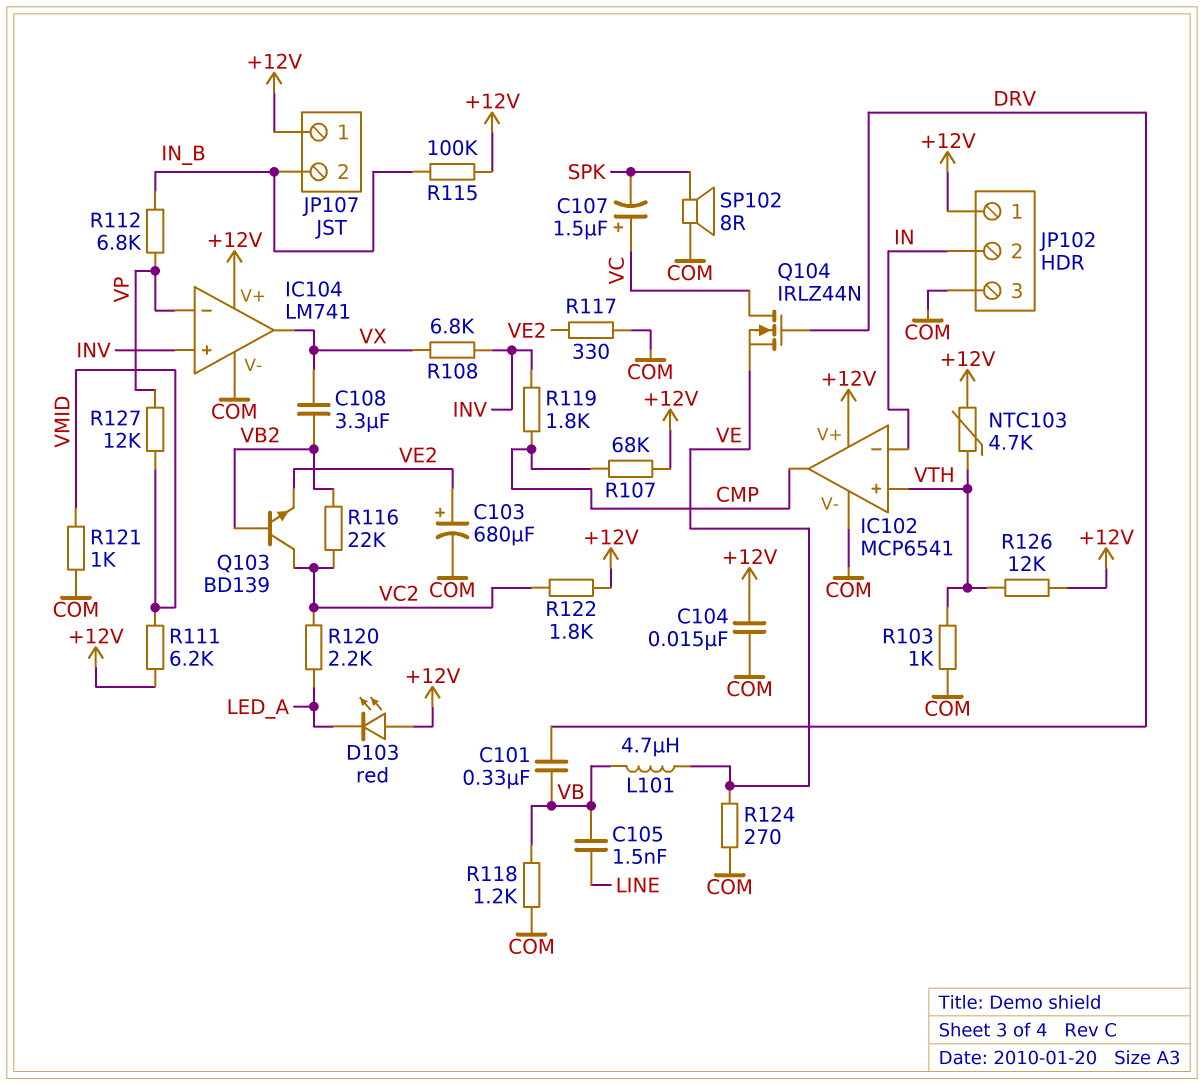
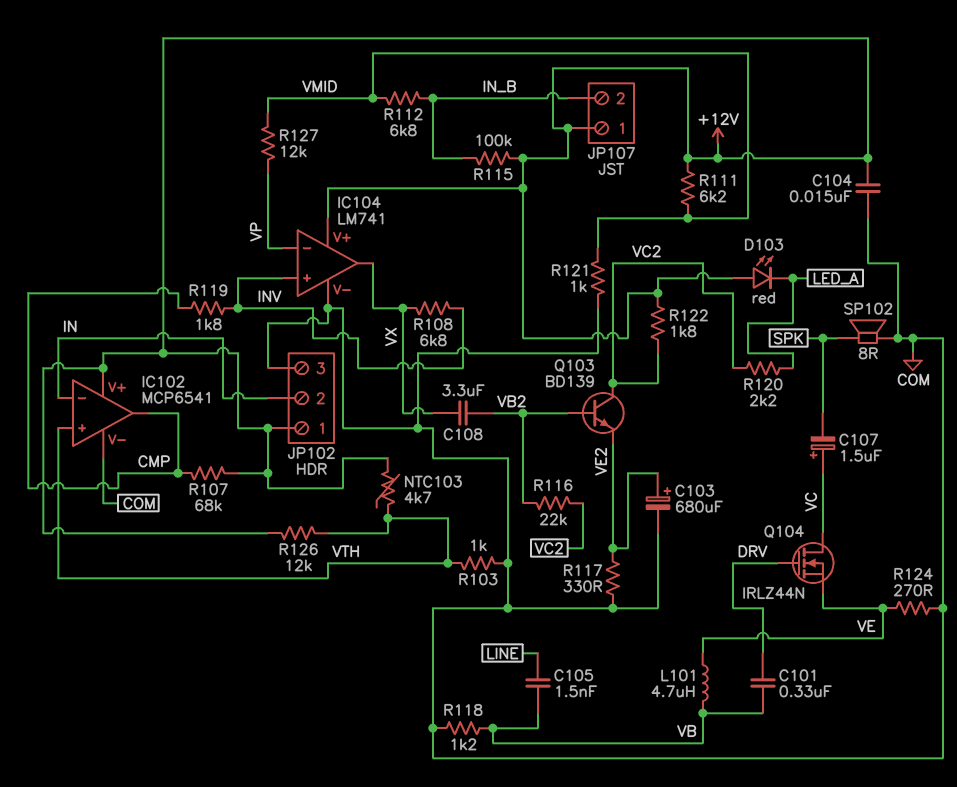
R112: 6.8k (IN_B, VP) -> 6.8k (IN_B, VMID)

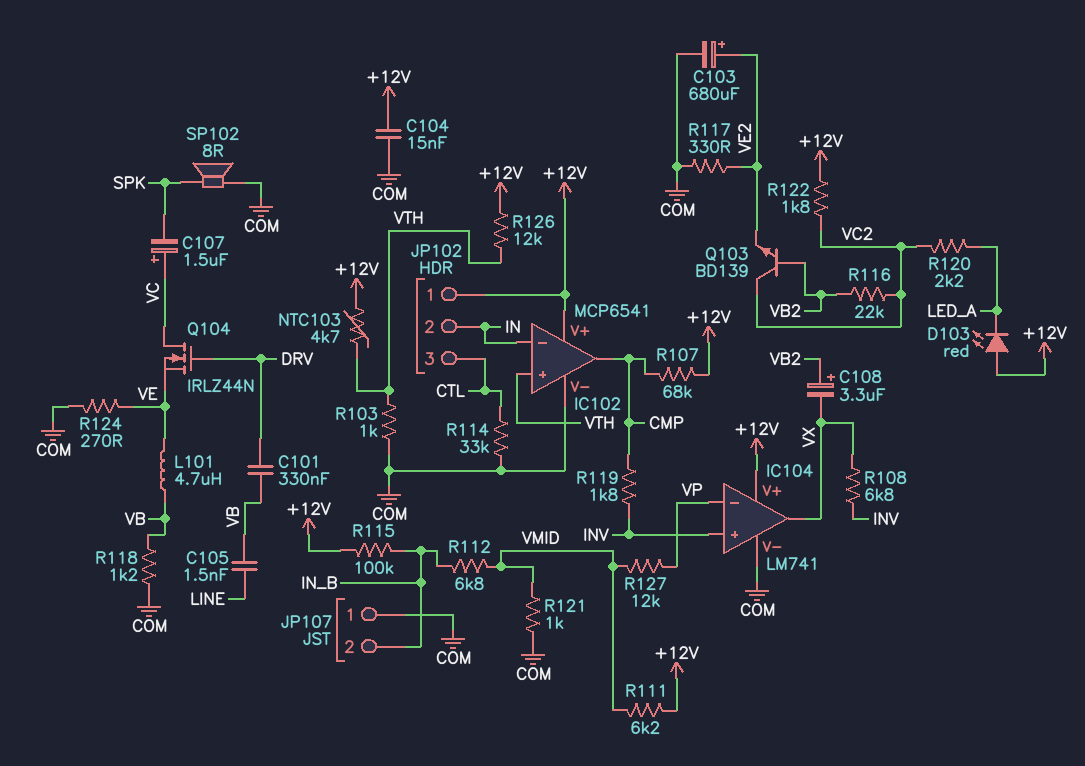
C108: 3.3uF (VB2, VX) -> 3.3uF (plus VB2, minus VX)
JP102 pin 3: COM -> CTL
JP107 pin 1: +12V -> COM
R114: none -> 33k (COM, CTL)

